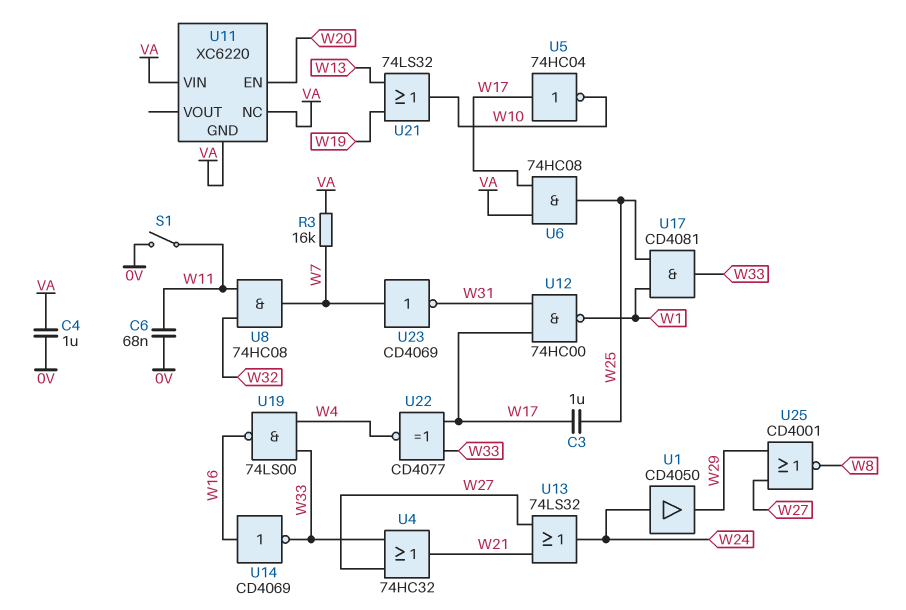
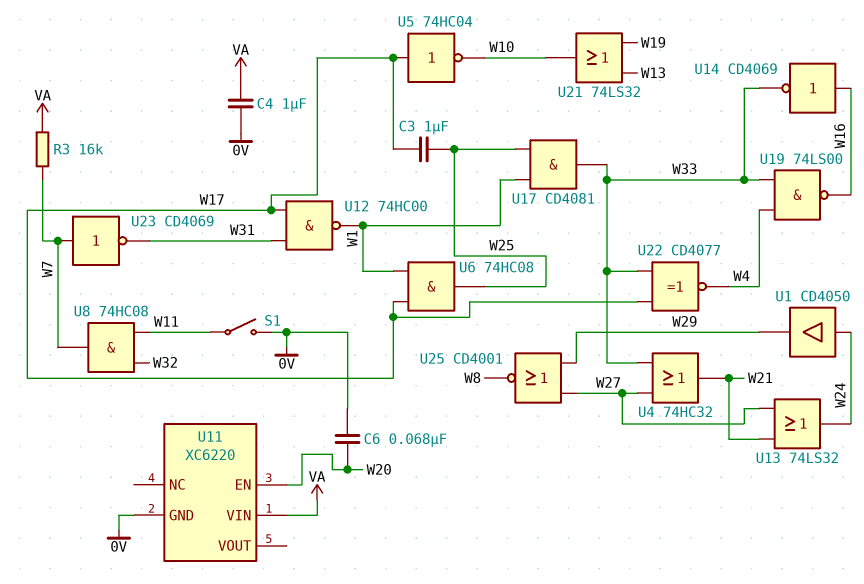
C6: 68nF (0V, W11) -> 68nF (0V, W20)
U6: AND 74HC08 (in VA, in W17, out W25) -> AND 74HC08 (in W1, in W17, out W25)
U11 pin GND: VA -> 0V
U11 pin NC: VA -> none

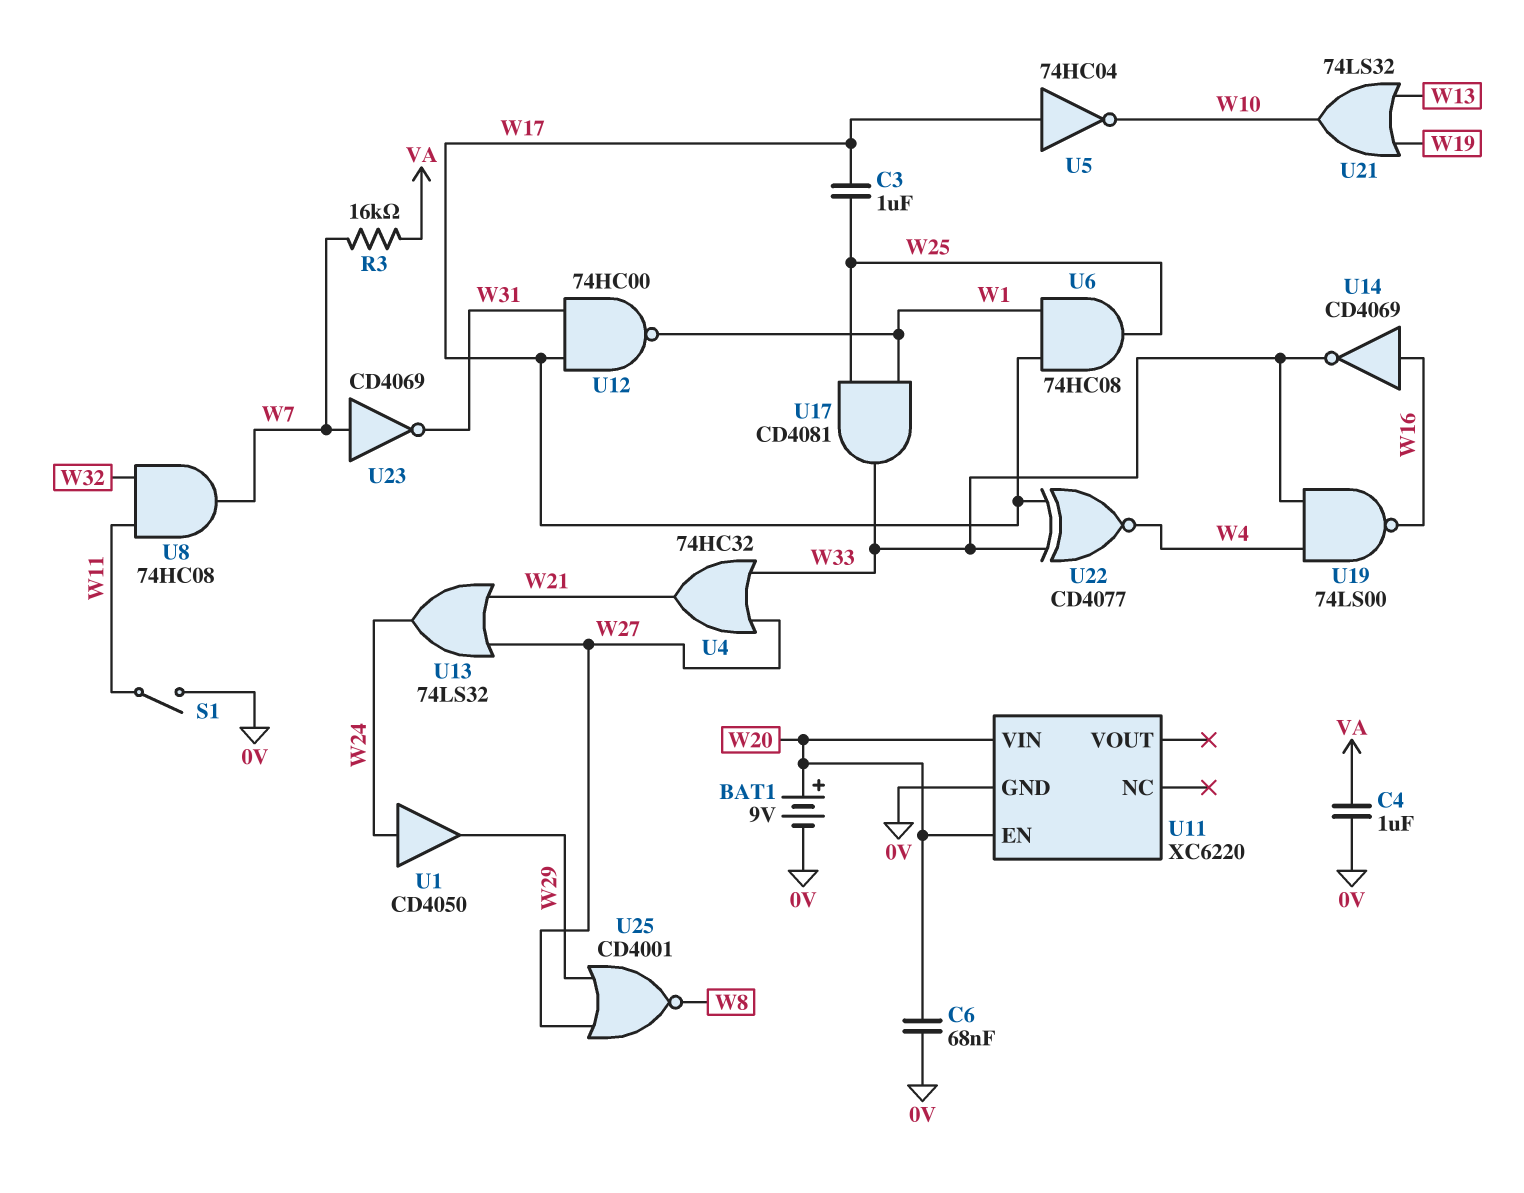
BAT1: none -> 9V (plus W20, minus 0V)
U11 pin VIN: VA -> W20

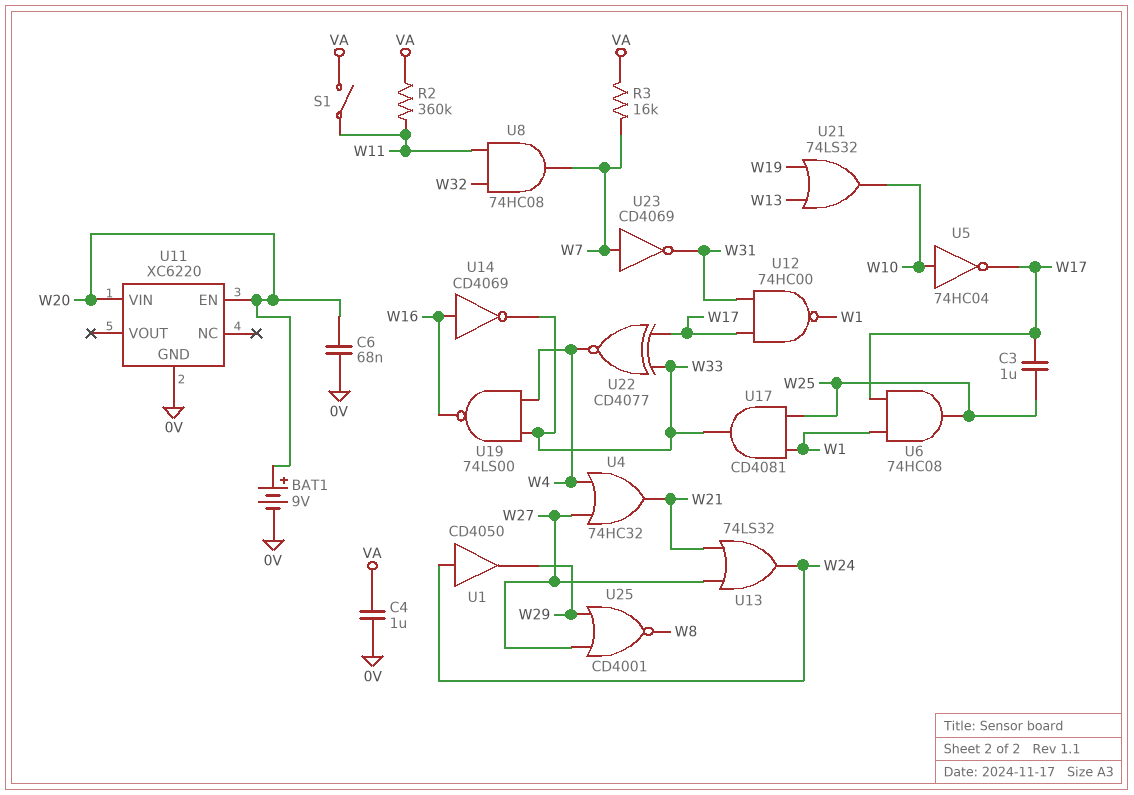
R2: none -> 360k (VA, W11)
S1: switch (0V, W11) -> switch (VA, W11)
U4: OR 74HC32 (in W27, in W33, out W21) -> OR 74HC32 (in W4, in W27, out W21)
U5: NOT 74HC04 (in W17, out W10) -> NOT 74HC04 (in W10, out W17)

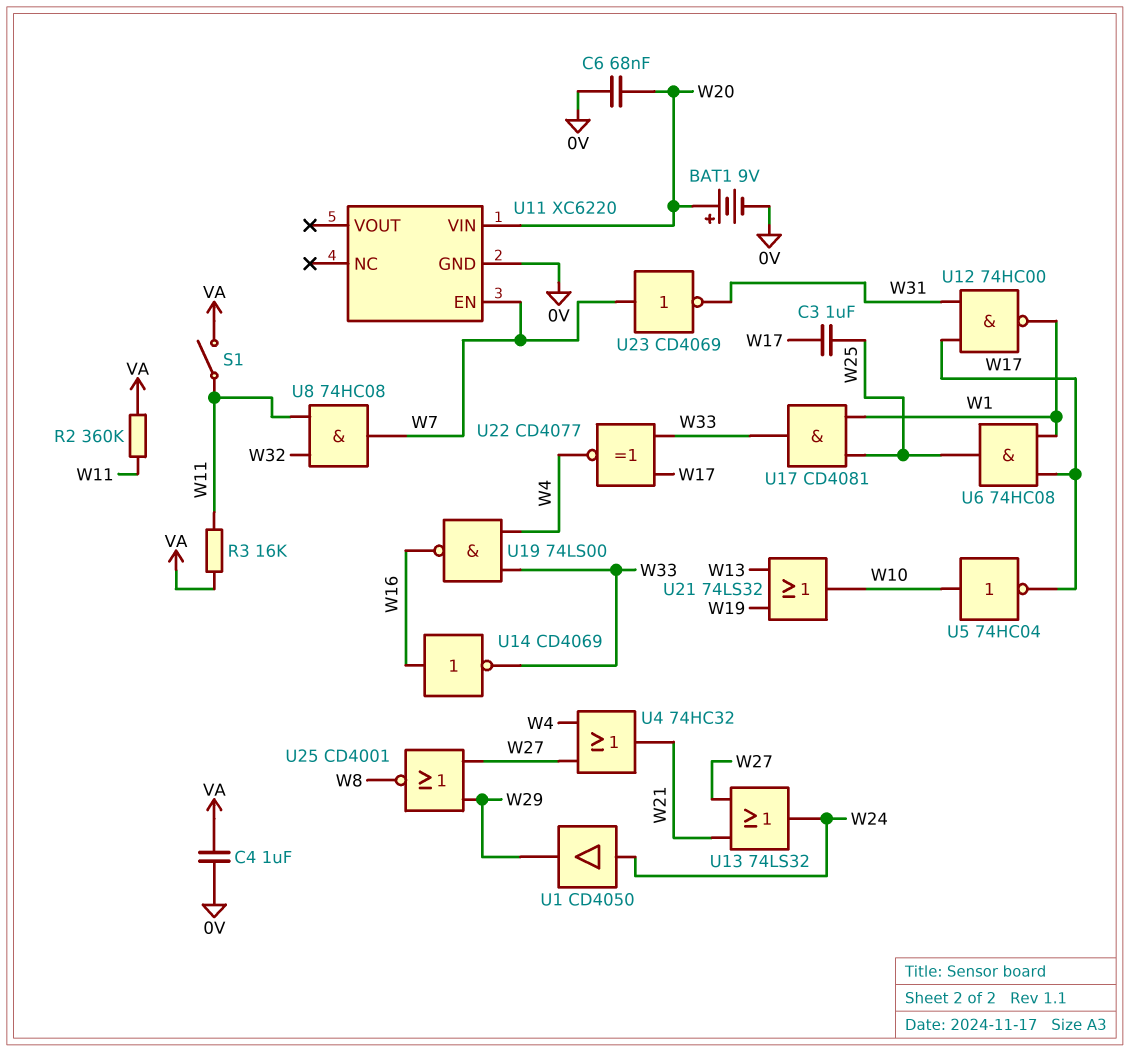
R3: 16k (VA, W7) -> 16k (VA, W11)
U11 pin EN: W20 -> W7

